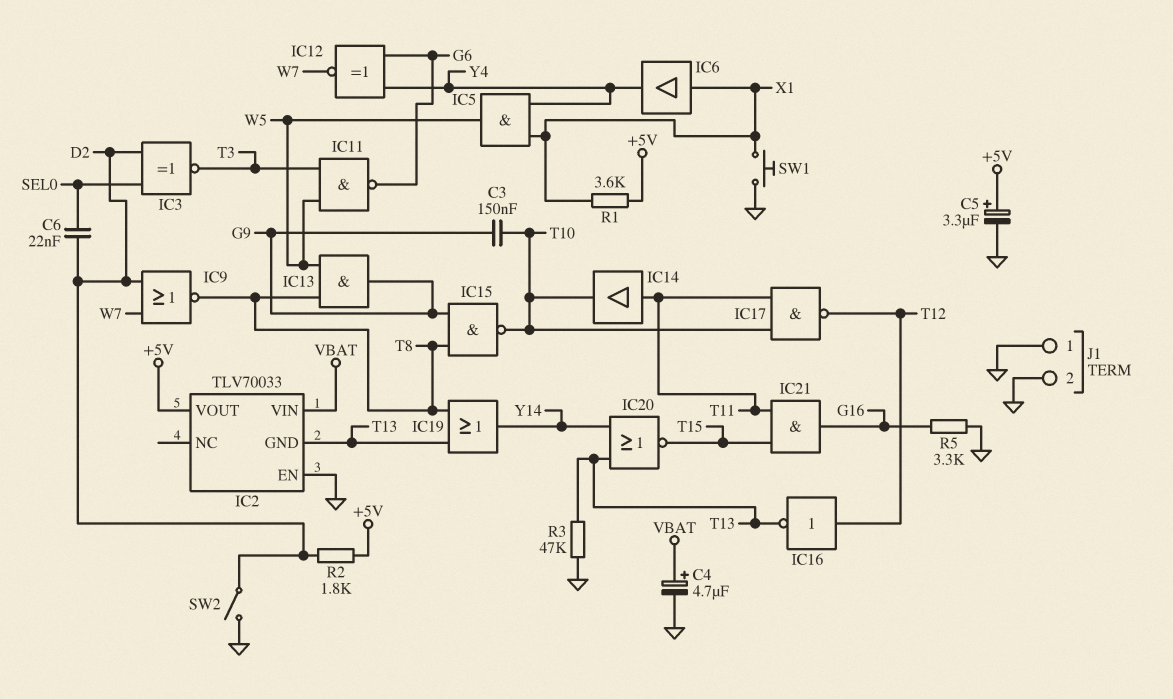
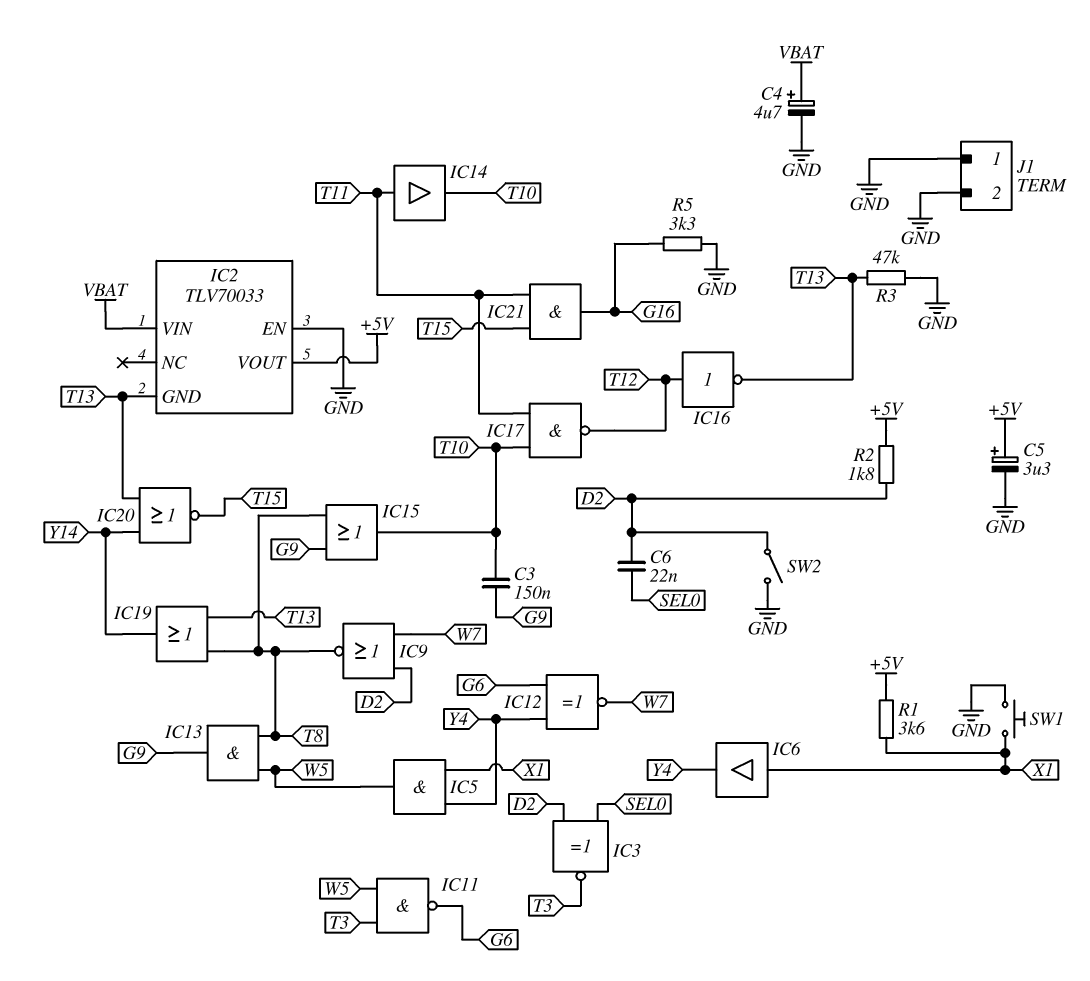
IC15: NAND (in G9, in T8, out T10) -> OR (in G9, in T8, out T10)

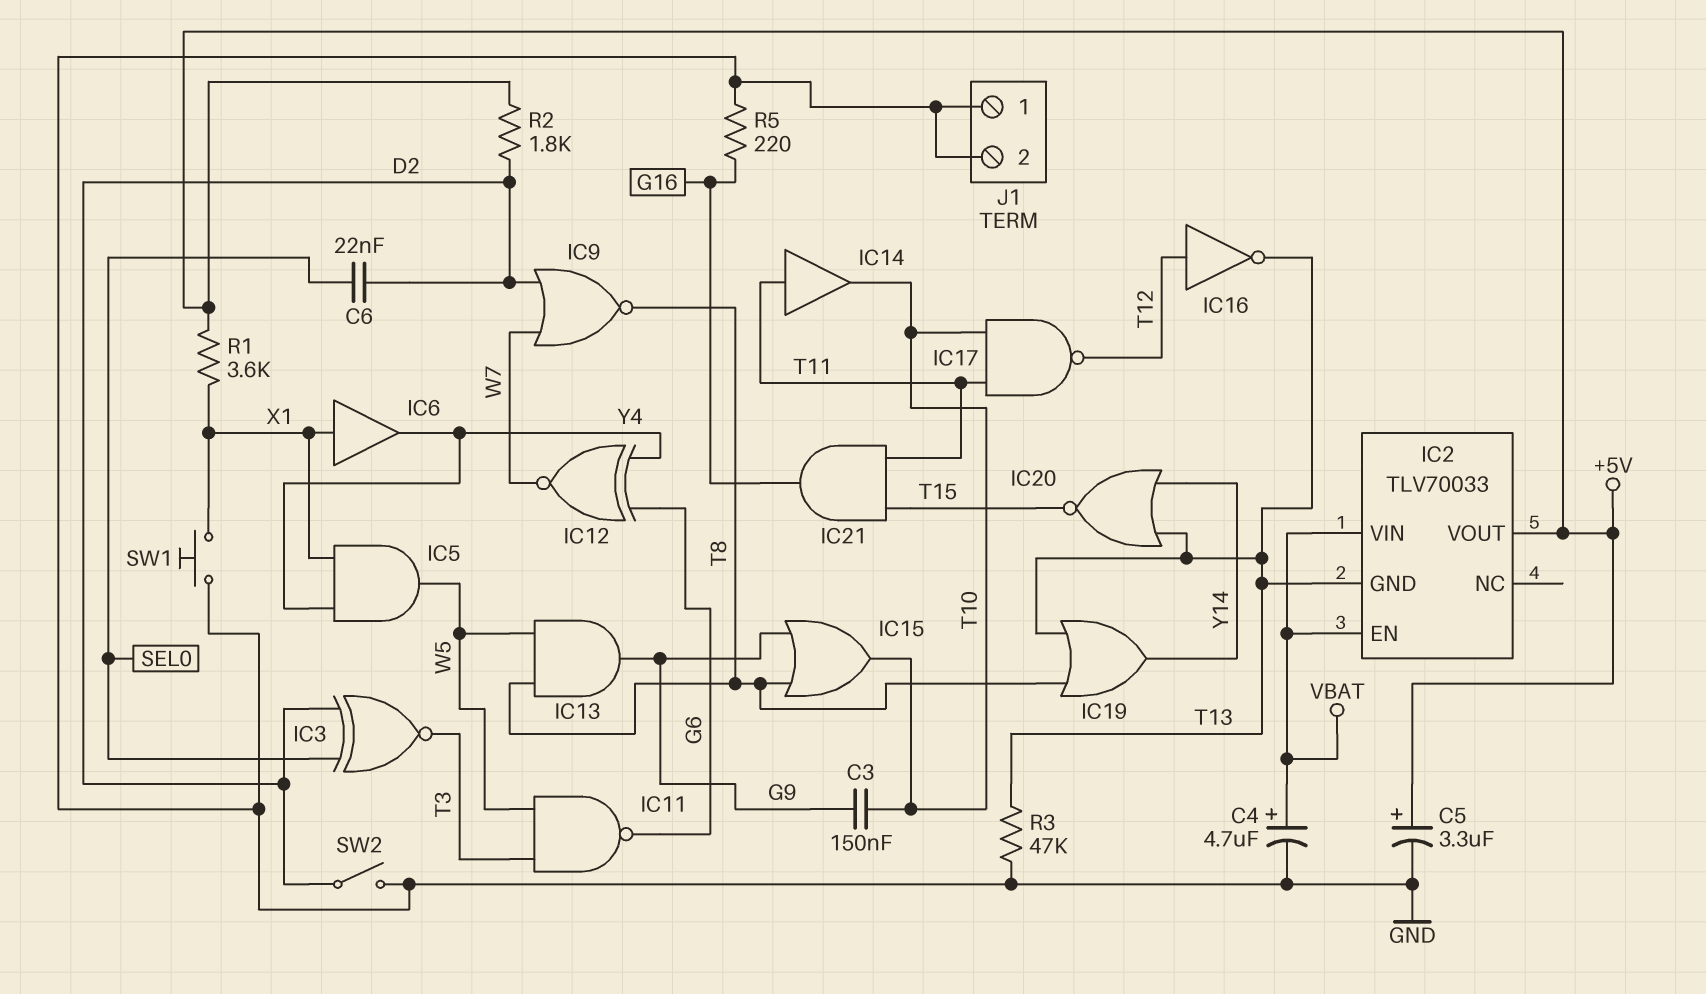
IC2 pin EN: GND -> VBAT
R5: 3.3k (G16, GND) -> 220 (G16, GND)

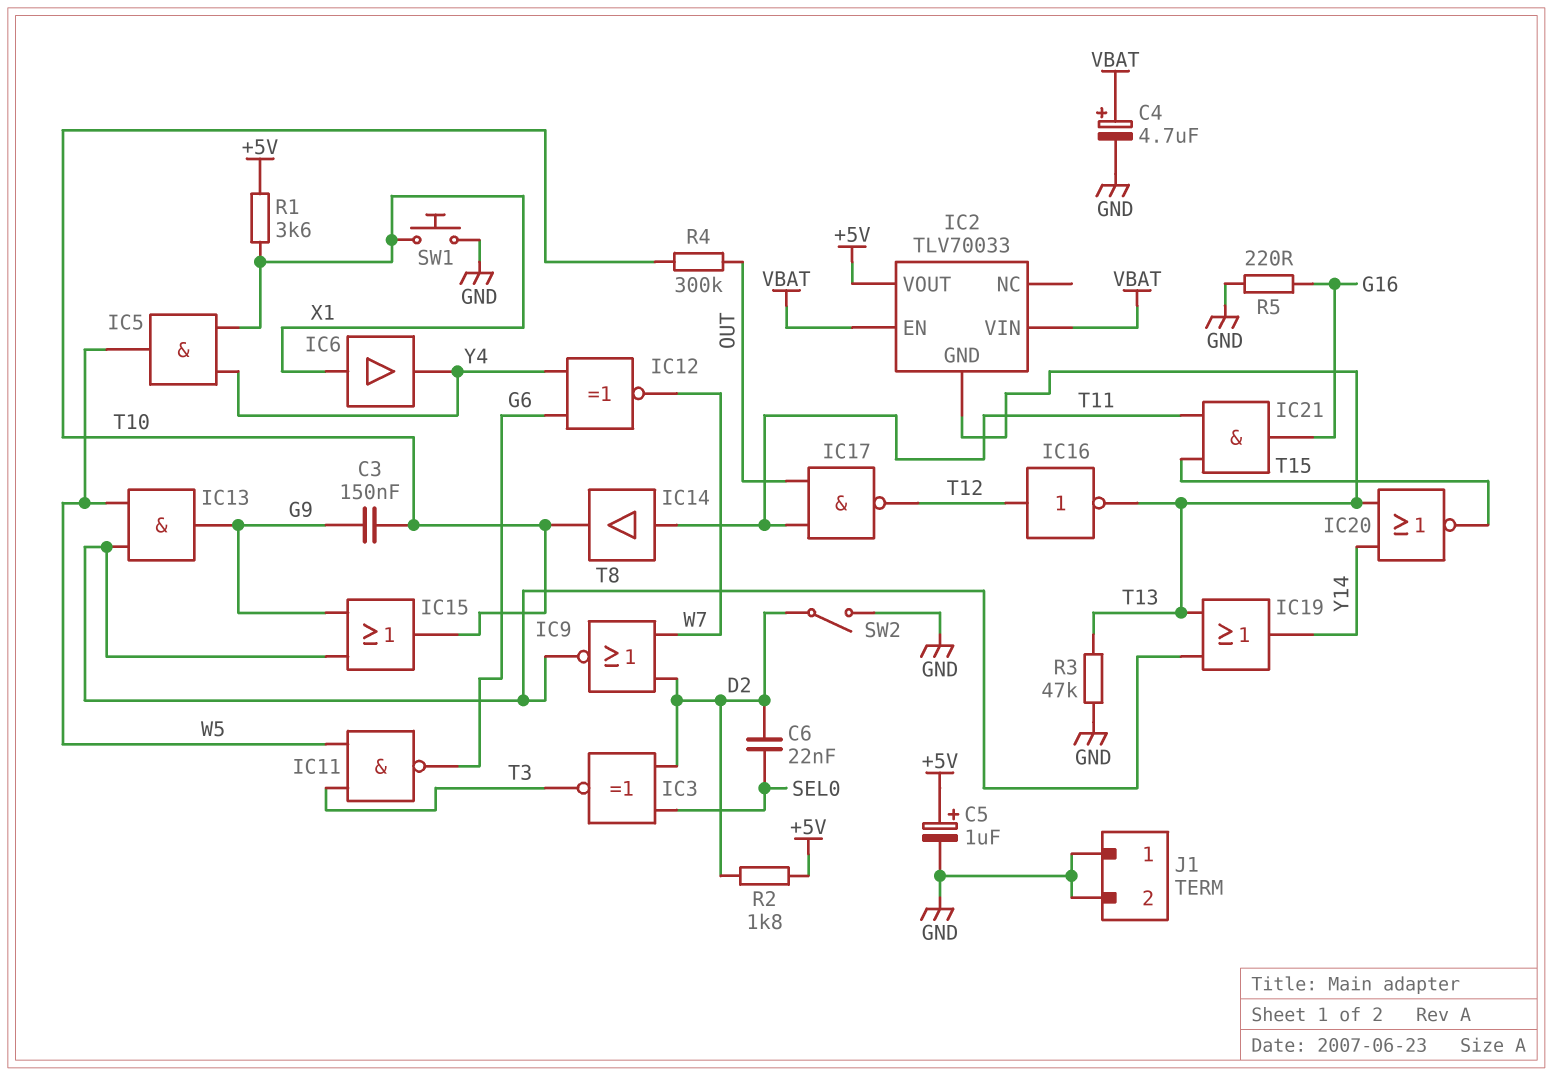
C5: 3.3uF (plus +5V, minus GND) -> 1uF (plus +5V, minus GND)
IC17: NAND (in T10, in T11, out T12) -> NAND (in OUT, in T11, out T12)
R4: none -> 300k (OUT, T10)

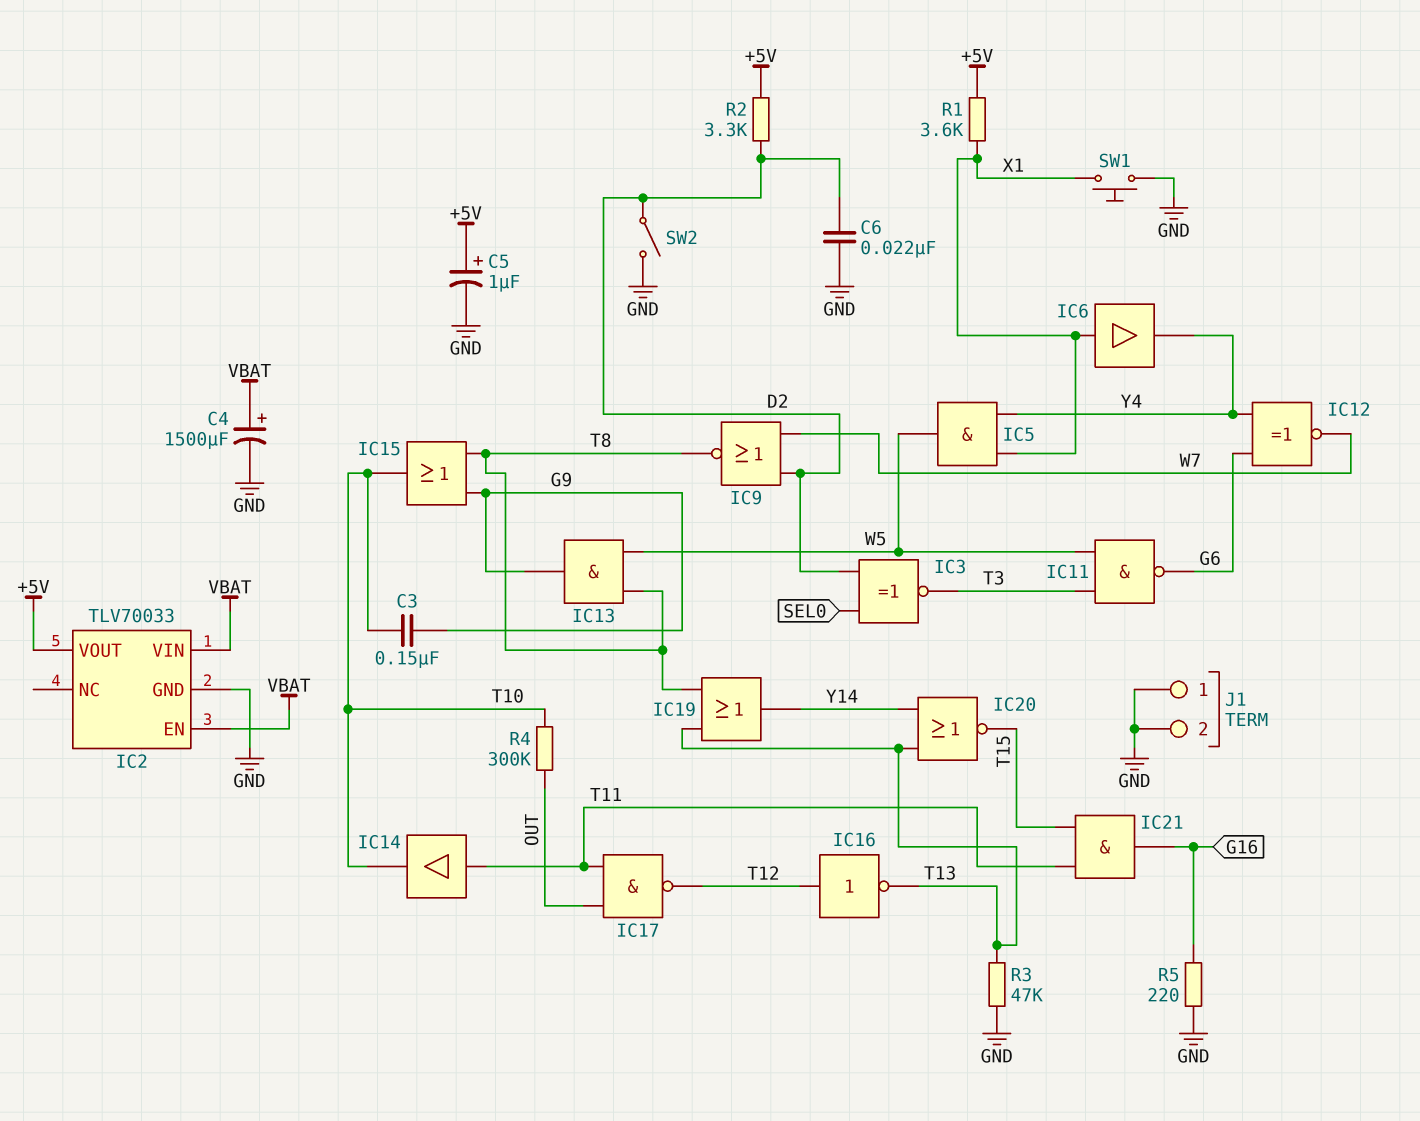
C4: 4.7uF (plus VBAT, minus GND) -> 1500uF (plus VBAT, minus GND)
C6: 22nF (D2, SEL0) -> 22nF (D2, GND)
IC2 pin GND: T13 -> GND
R2: 1.8k (+5V, D2) -> 3.3k (+5V, D2)

